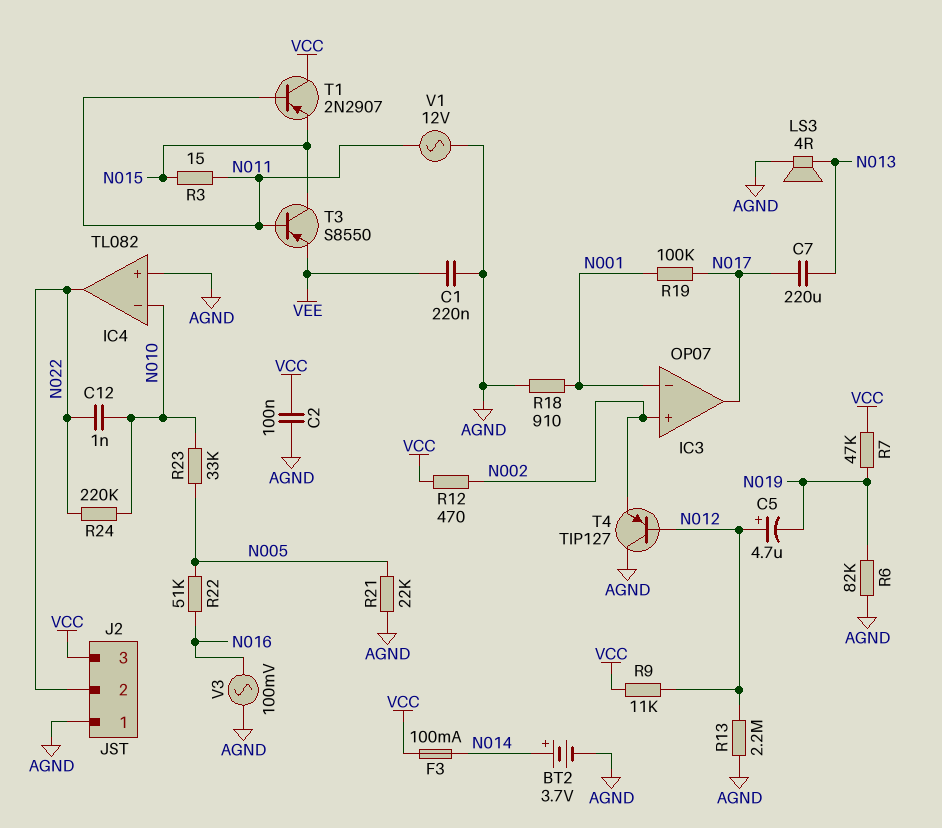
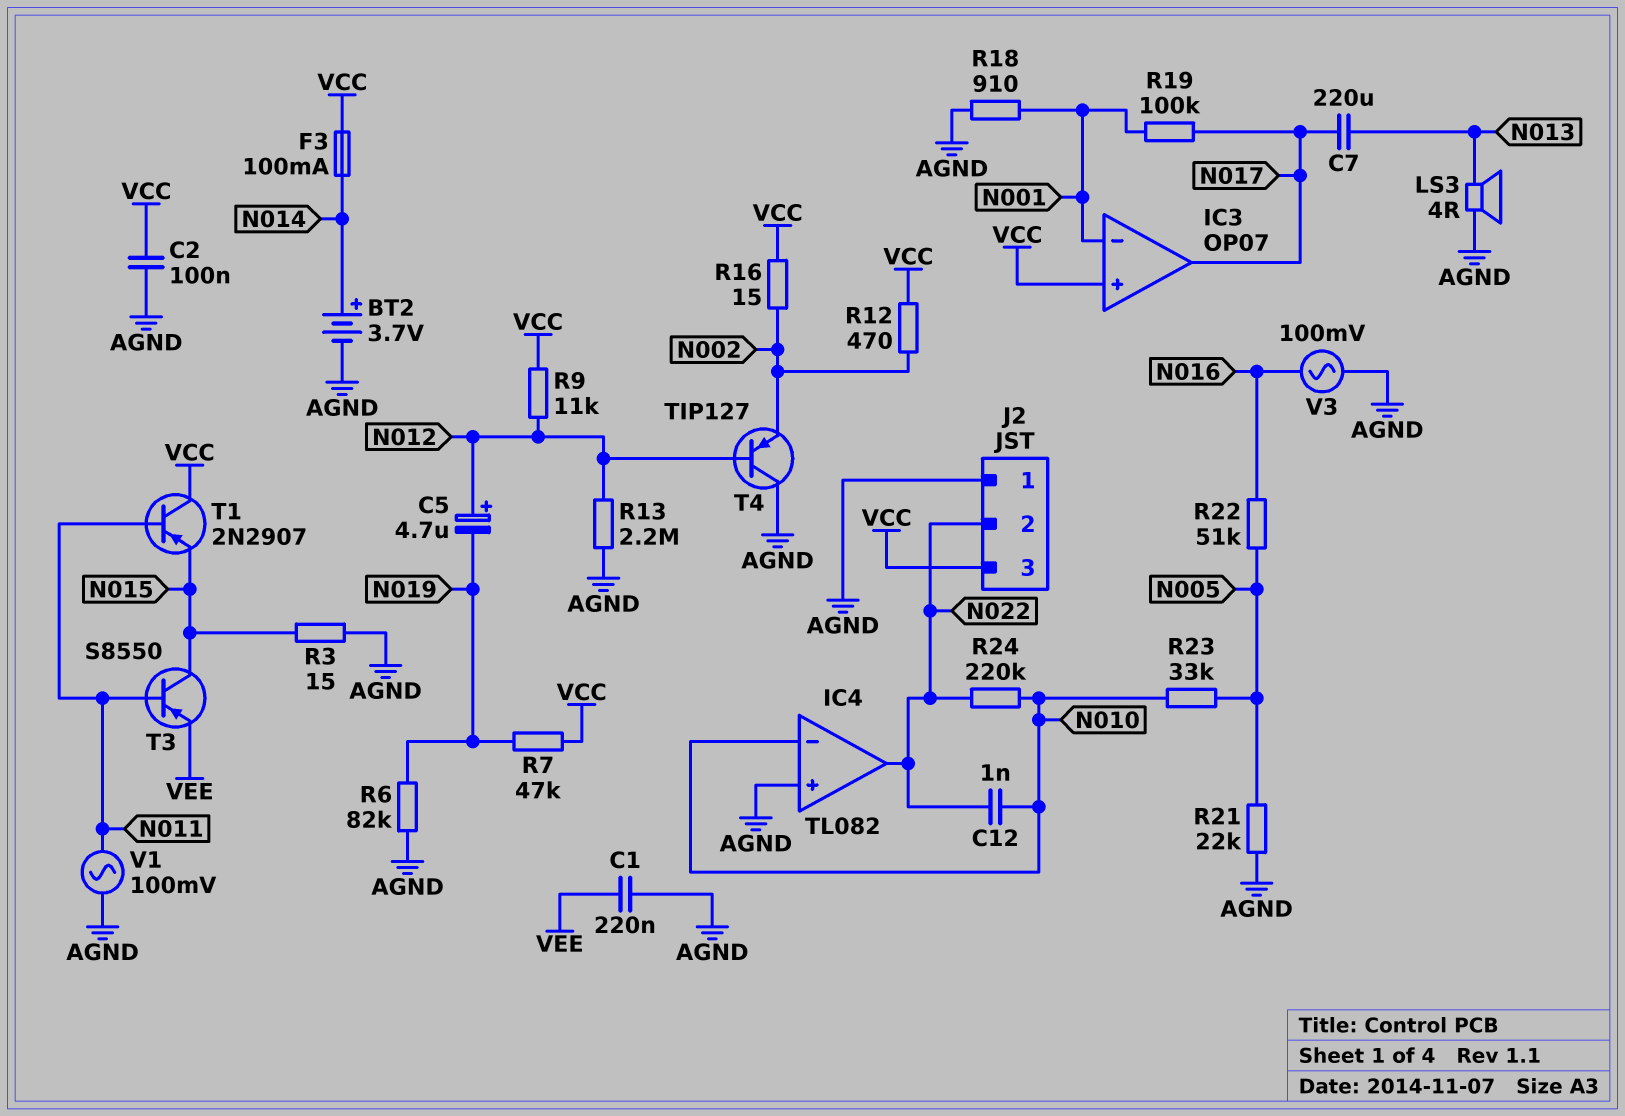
IC3 pin in+: N002 -> VCC
R3: 15 (N011, N015) -> 15 (AGND, N015)
R16: none -> 15 (N002, VCC)
V1: AC 12V (AGND, N011) -> AC 100mV (AGND, N011)

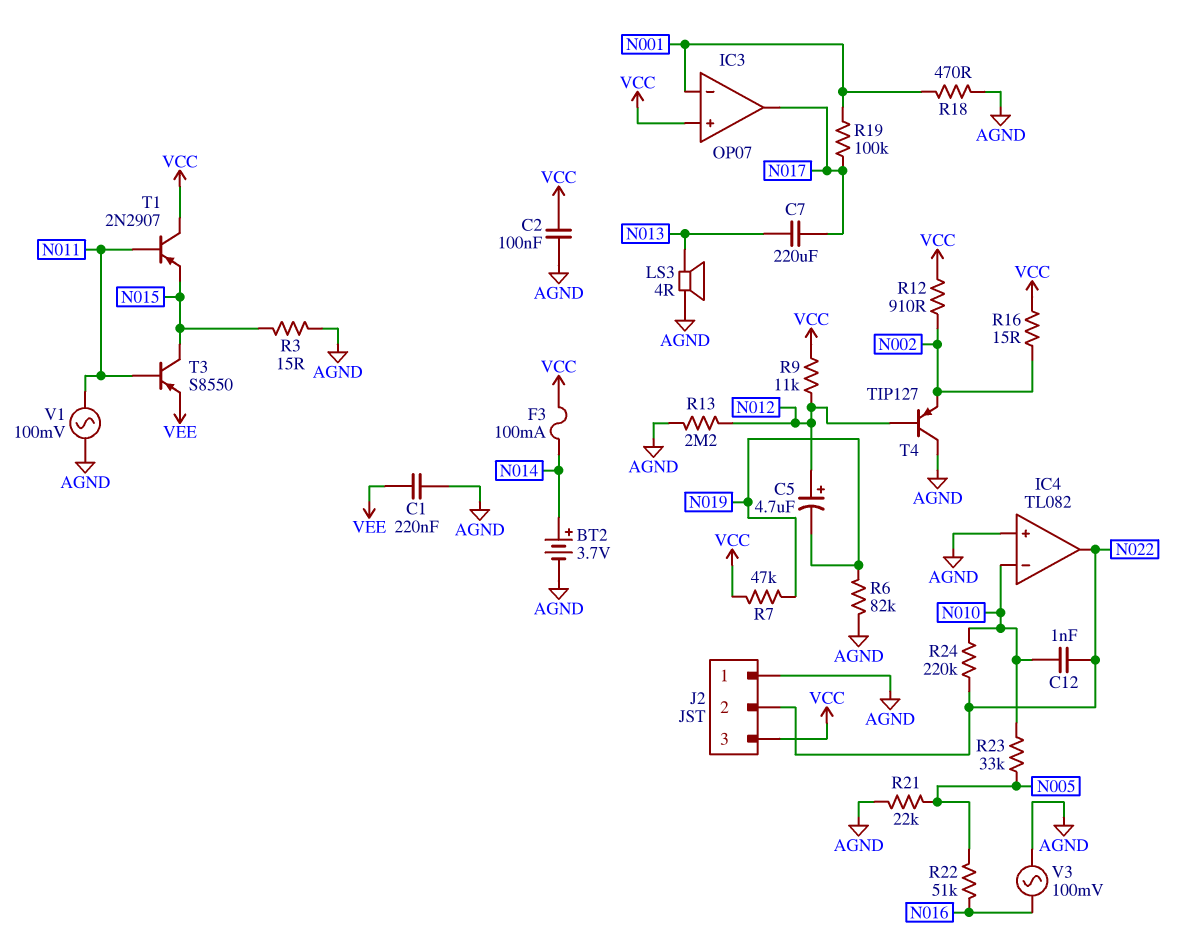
R12: 470 (N002, VCC) -> 910 (N002, VCC)
R18: 910 (AGND, N001) -> 470 (AGND, N001)

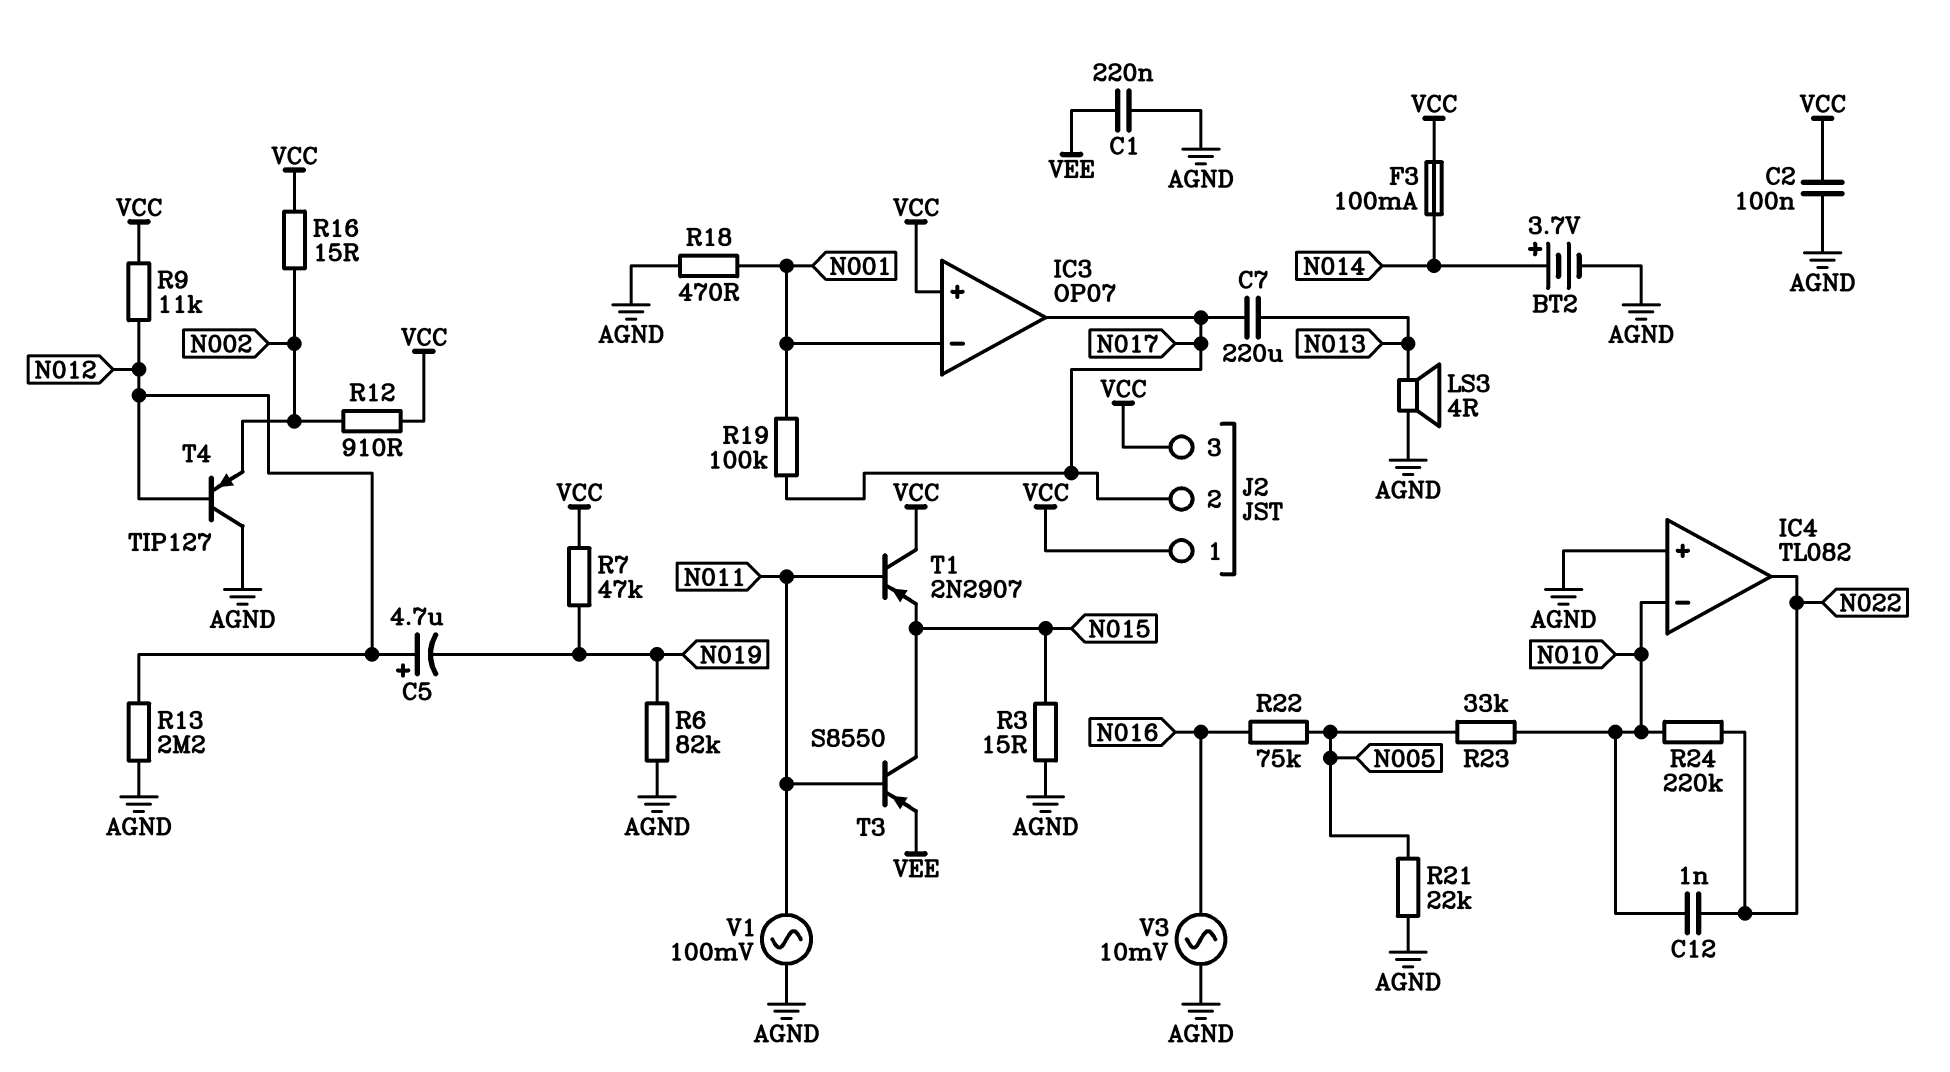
J2 pin 1: AGND -> VCC
J2 pin 2: N022 -> N017
R22: 51k (N005, N016) -> 75k (N005, N016)
V3: AC 100mV (AGND, N016) -> AC 10mV (AGND, N016)

